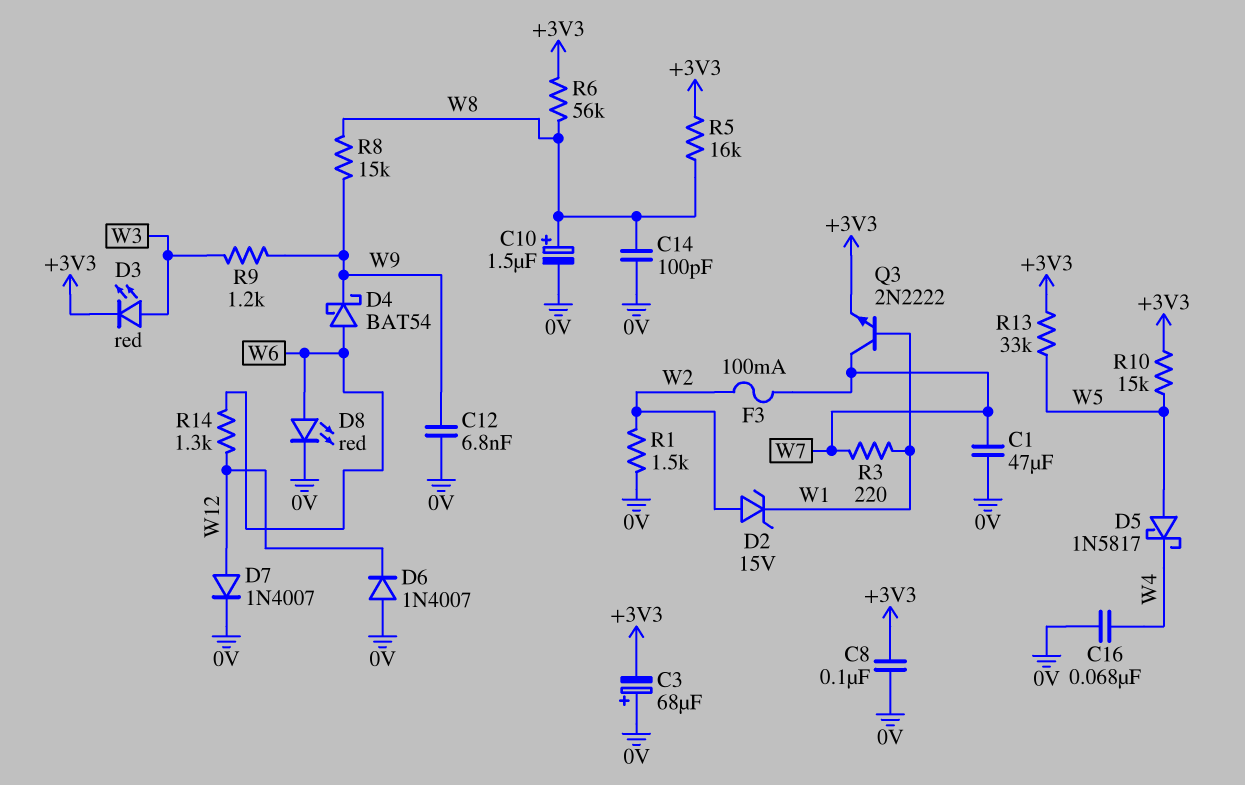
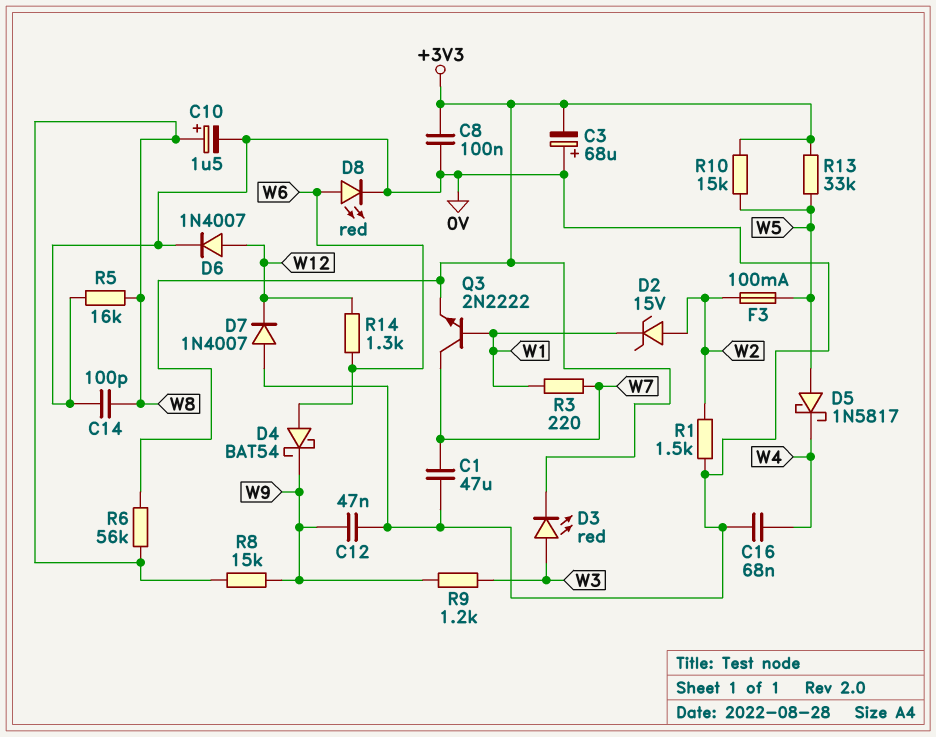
C12: 6.8nF (0V, W9) -> 47nF (0V, W9)
D6: diode 1N4007 (A 0V, K W12) -> diode 1N4007 (A W12, K 0V)
D7: diode 1N4007 (A W12, K 0V) -> diode 1N4007 (A 0V, K W12)
F3: 100mA (W2, W7) -> 100mA (W2, W5)
R5: 16k (+3V3, W8) -> 16k (0V, W8)

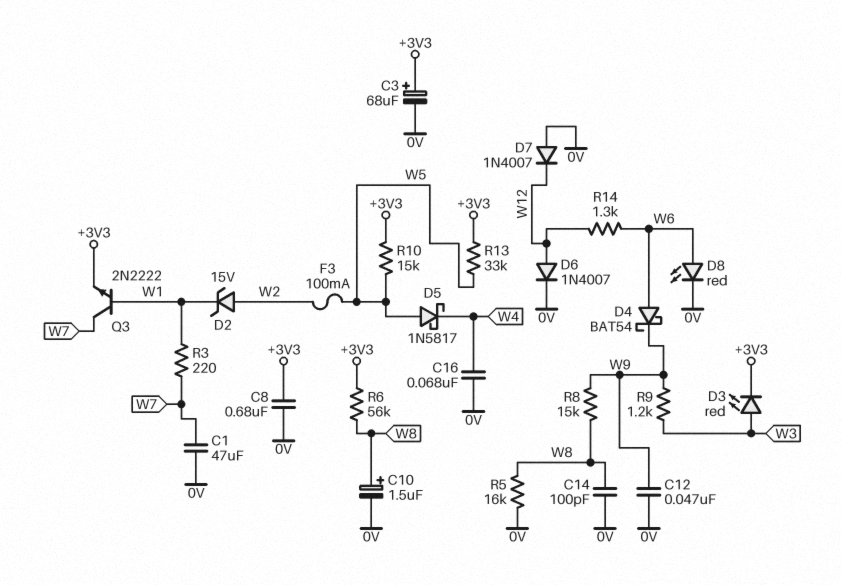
C3: 68uF (plus 0V, minus +3V3) -> 68uF (plus +3V3, minus 0V)
C8: 100nF (+3V3, 0V) -> 680nF (+3V3, 0V)
R1: 1.5k (0V, W2) -> none

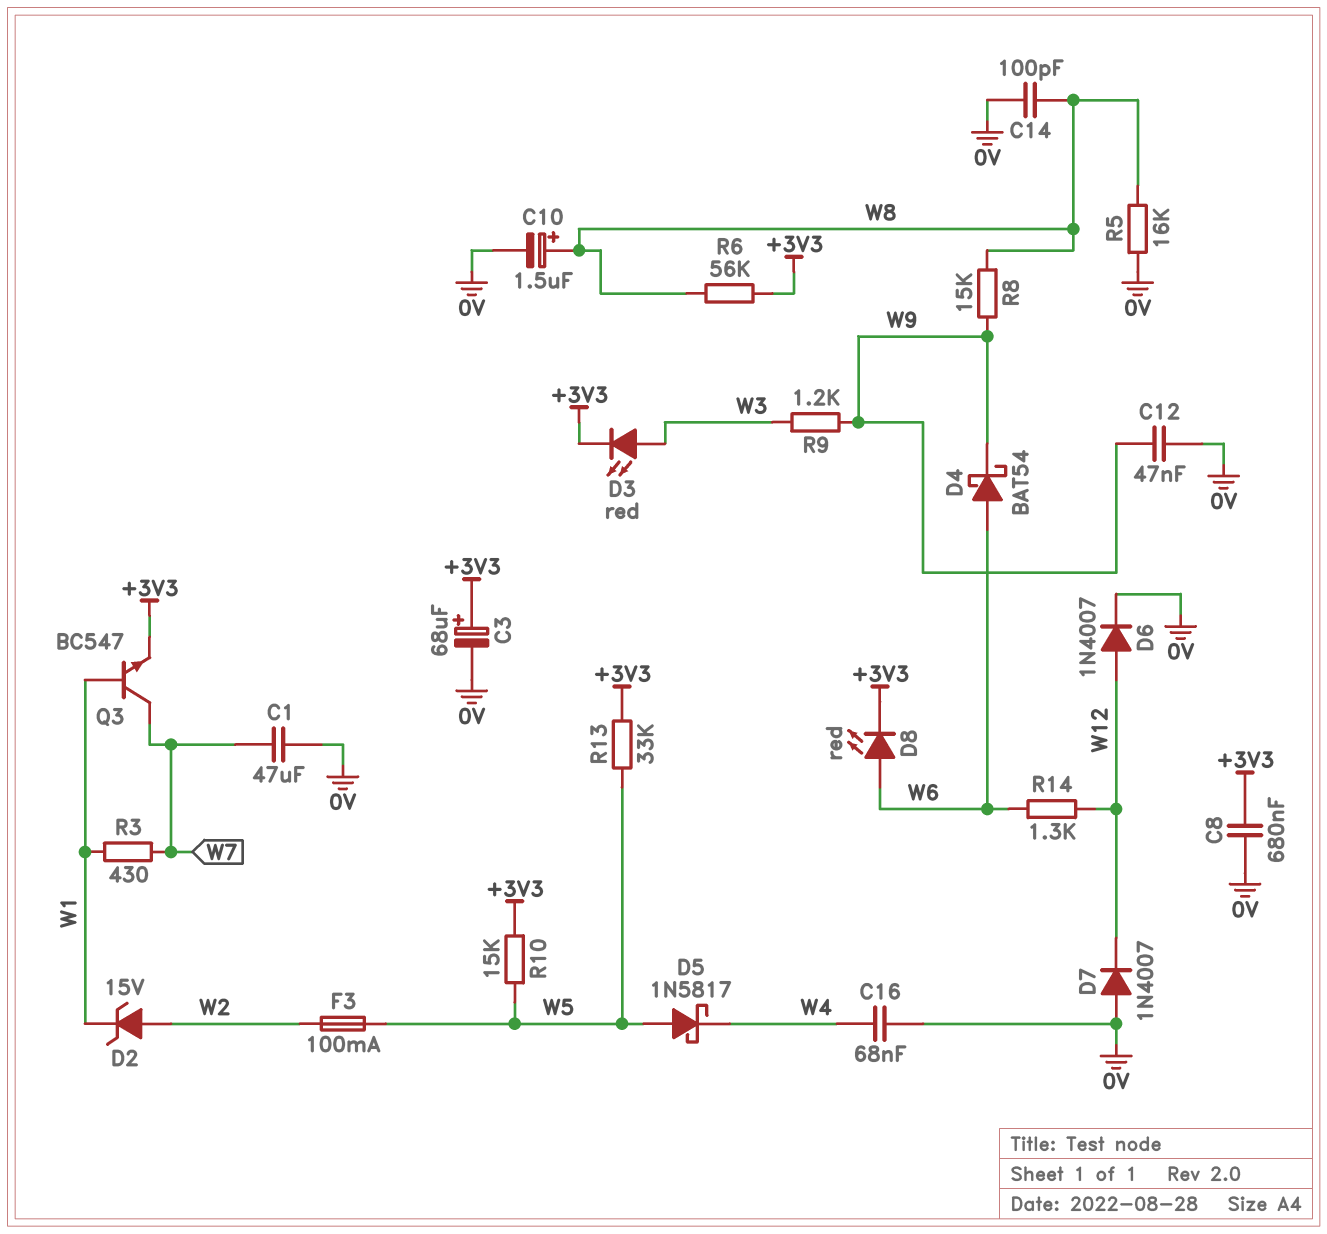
D8: LED red (A W6, K 0V) -> LED red (A W6, K +3V3)
Q3: NPN 2N2222 (B W1, C W7, E +3V3) -> NPN BC547 (B W1, C W7, E +3V3)
R3: 220 (W1, W7) -> 430 (W1, W7)

